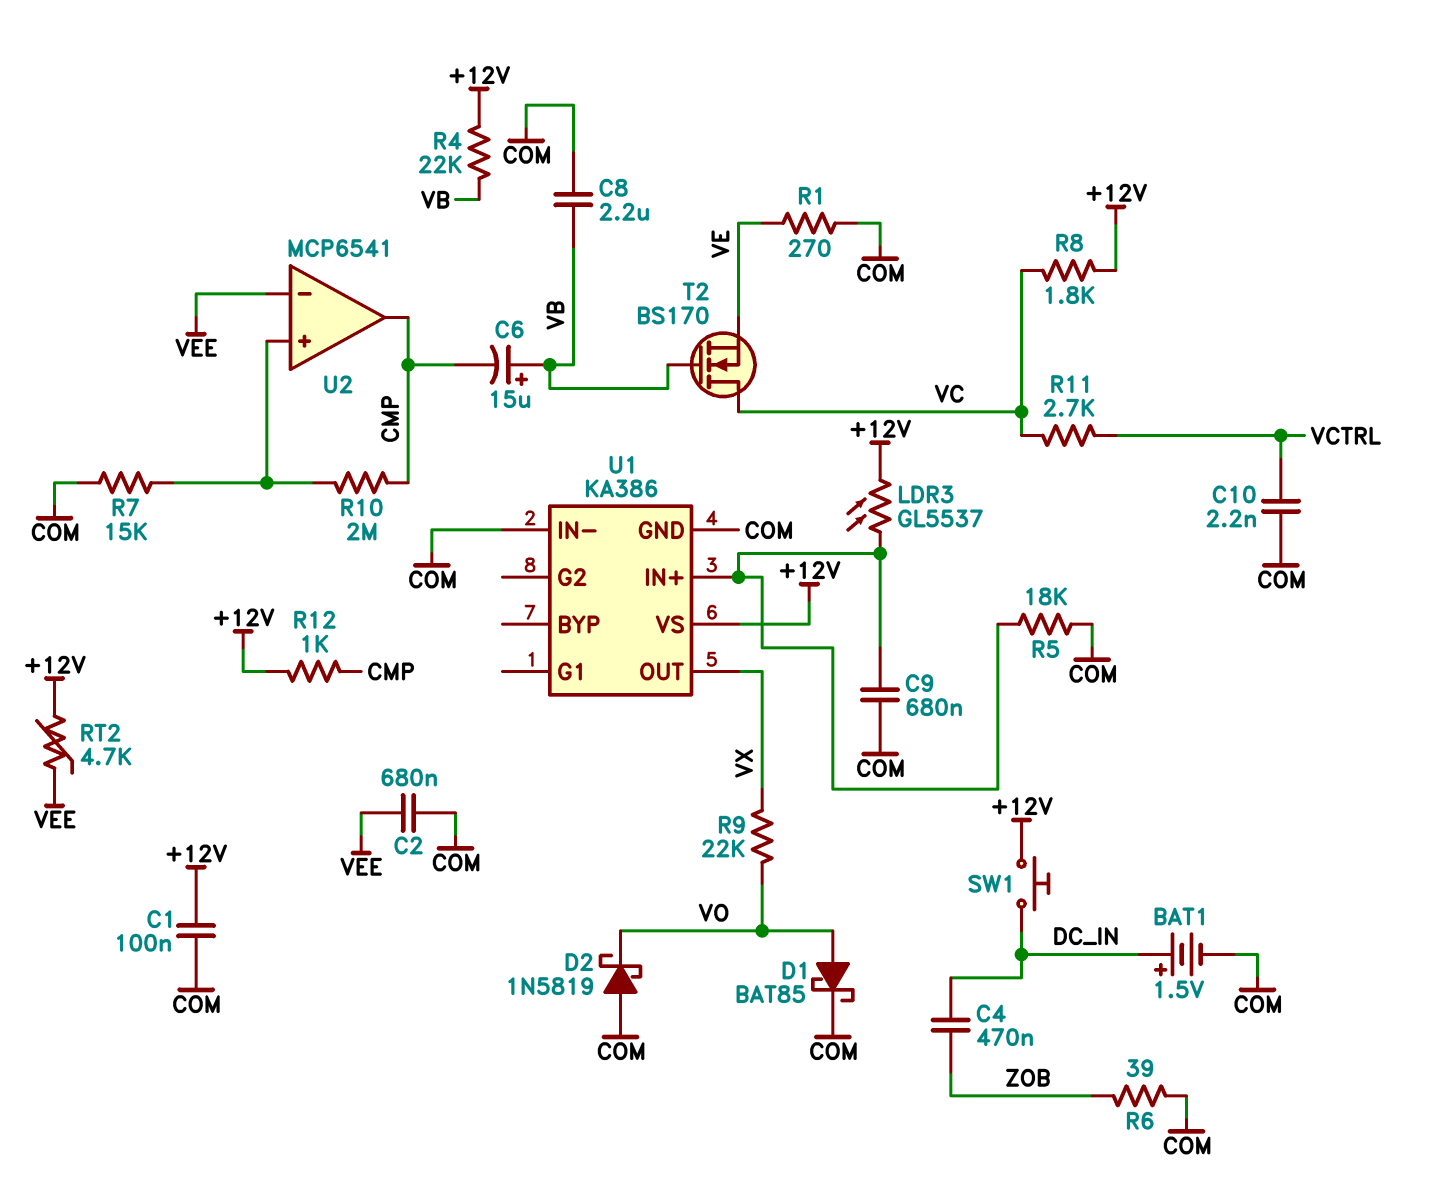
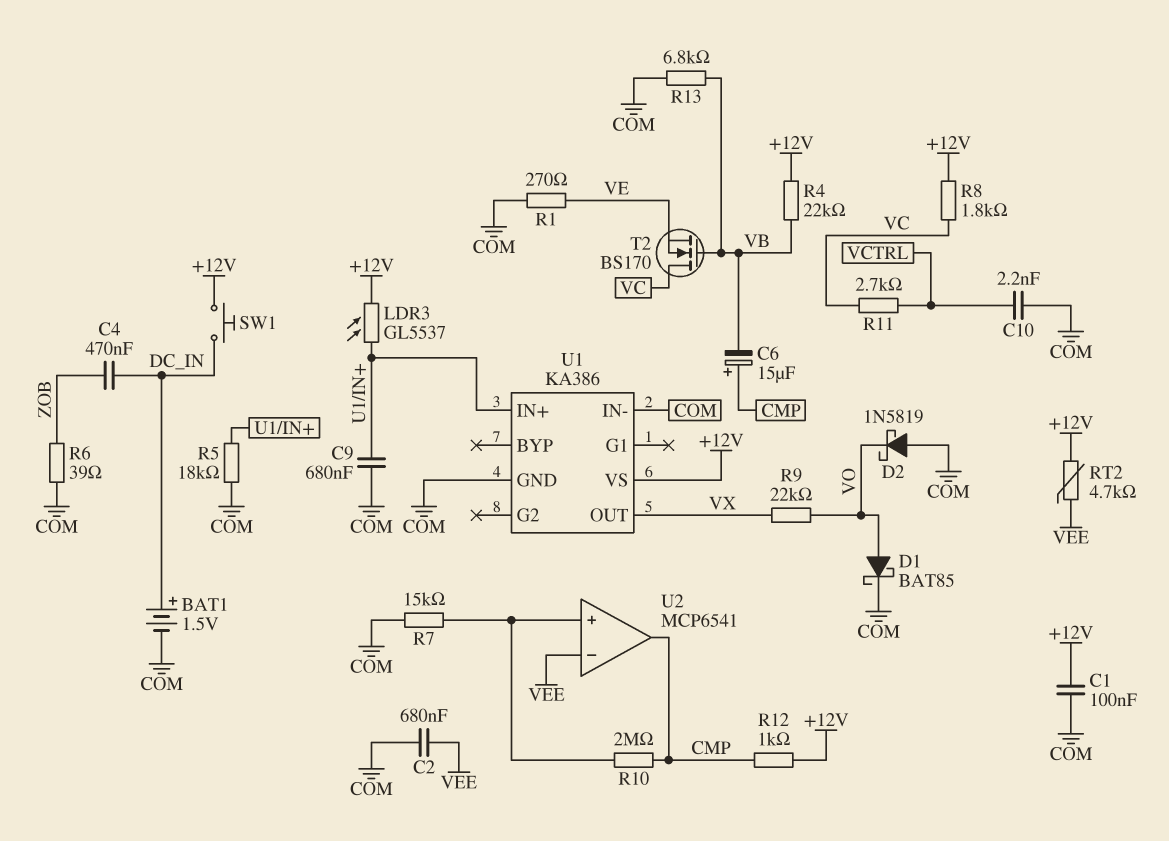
C6: 15uF (plus VB, minus CMP) -> 15uF (plus CMP, minus VB)
C8: 2.2uF (COM, VB) -> none
R13: none -> 6.8k (COM, VB)

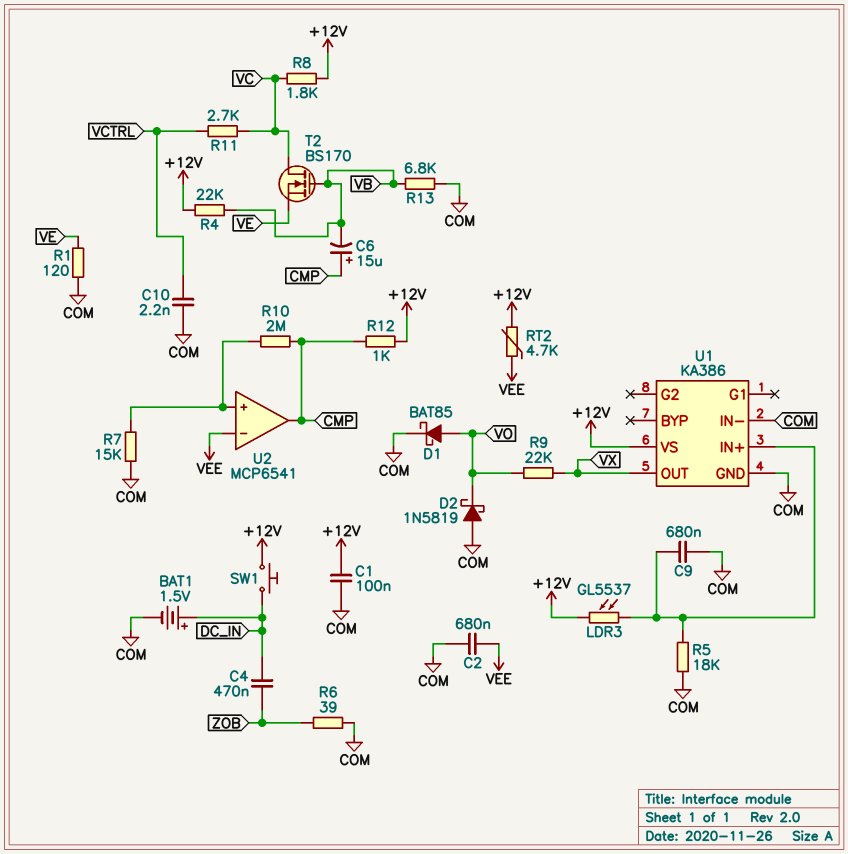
R1: 270 (COM, VE) -> 120 (COM, VE)

